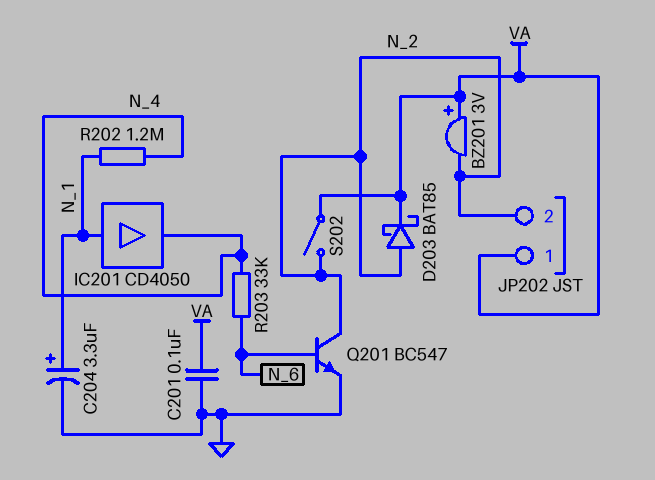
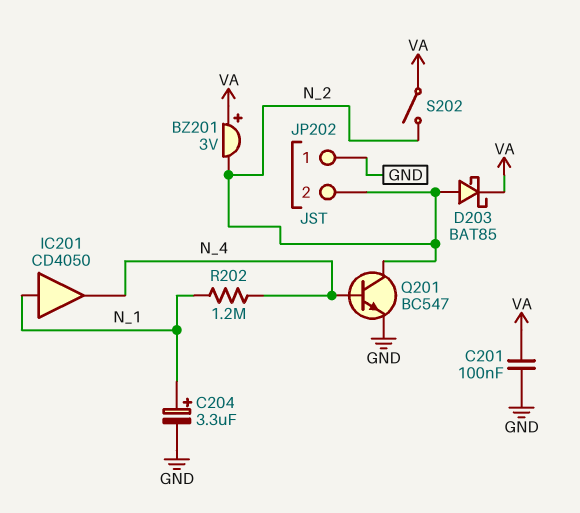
JP202 pin 1: VA -> GND
Q201: NPN BC547 (B N_6, C N_2, E GND) -> NPN BC547 (B N_4, C N_2, E GND)
R203: 33k (N_4, N_6) -> none

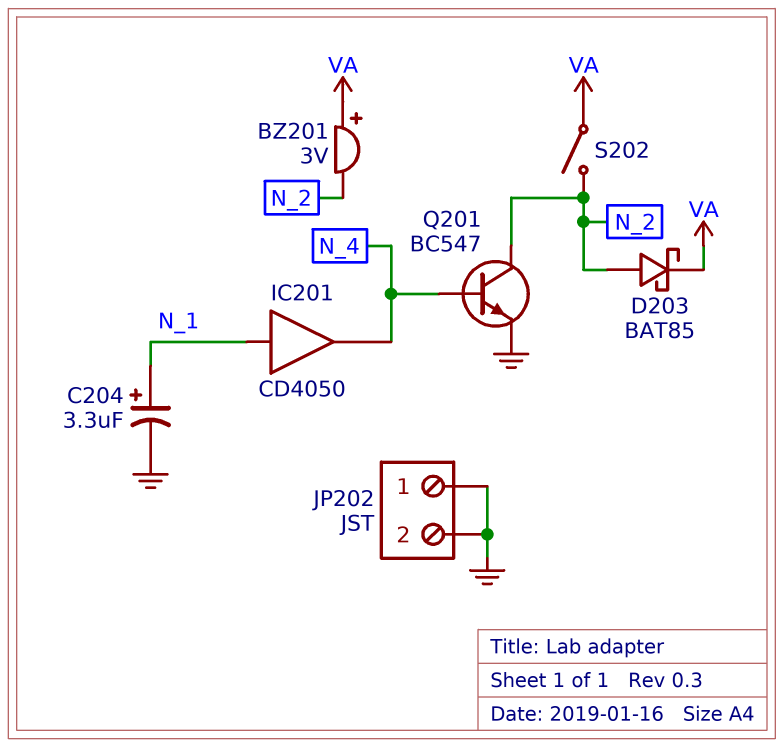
C201: 100nF (GND, VA) -> none
JP202 pin 2: N_2 -> GND
R202: 1.2M (N_1, N_4) -> none

